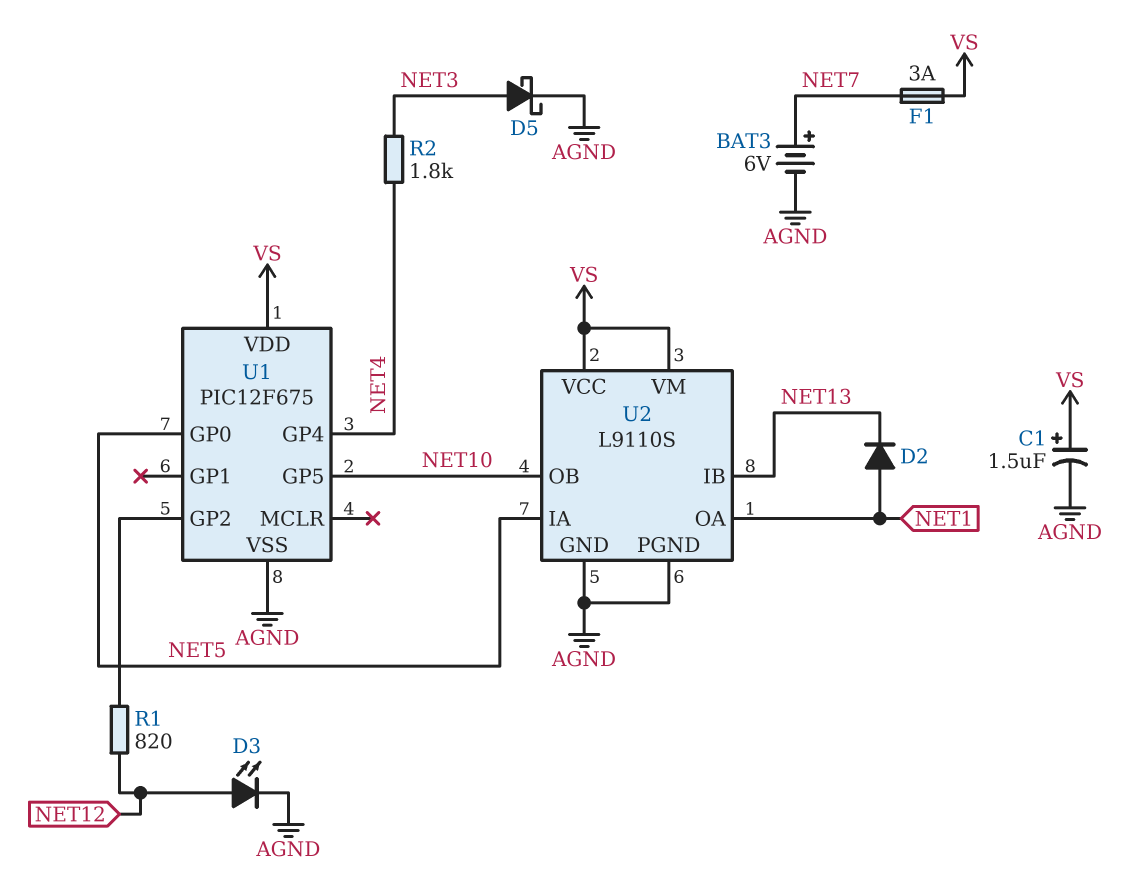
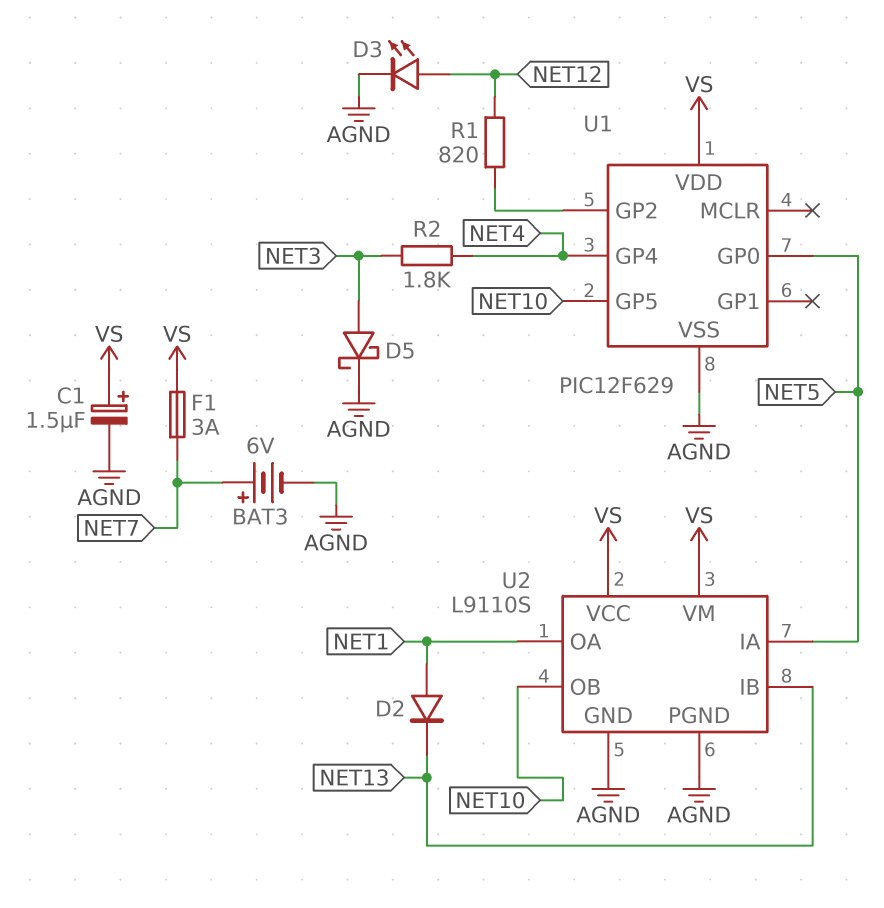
U1: PIC12F675 -> PIC12F629

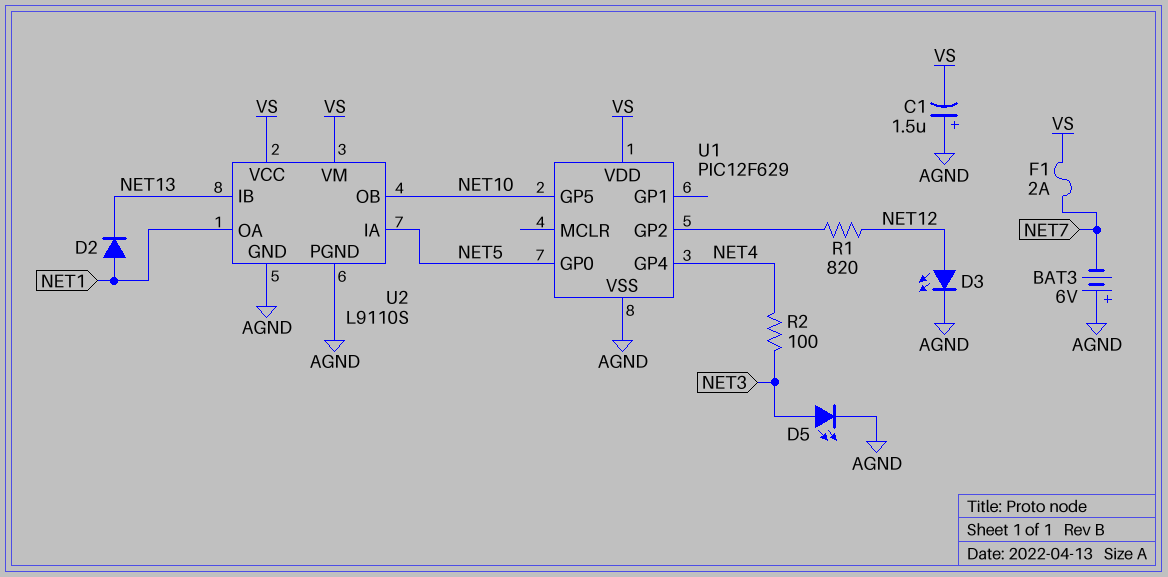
BAT3: 6V (plus NET7, minus AGND) -> 6V (plus AGND, minus NET7)
C1: 1.5uF (plus VS, minus AGND) -> 1.5uF (plus AGND, minus VS)
D5: schottky (A NET3, K AGND) -> LED (A NET3, K AGND)
F1: 3A (NET7, VS) -> 2A (NET7, VS)
R2: 1.8k (NET3, NET4) -> 100 (NET3, NET4)

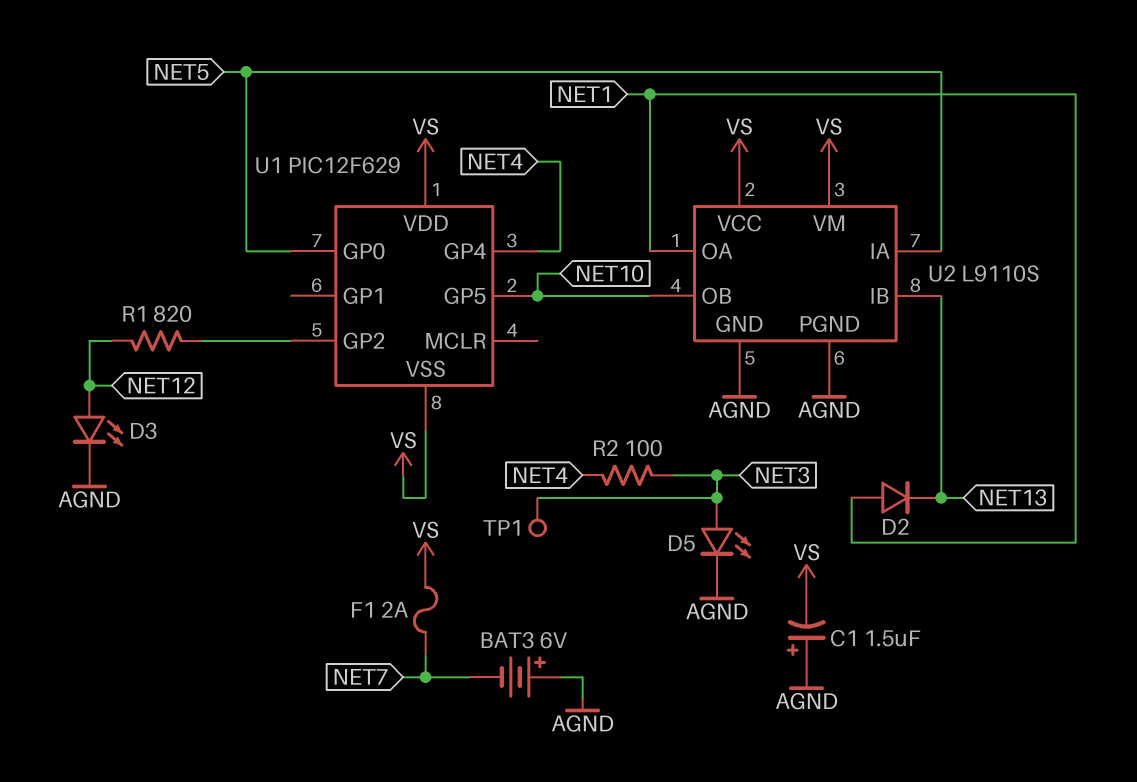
TP1: none -> test point (NET3)
U1 pin VSS: AGND -> VS

